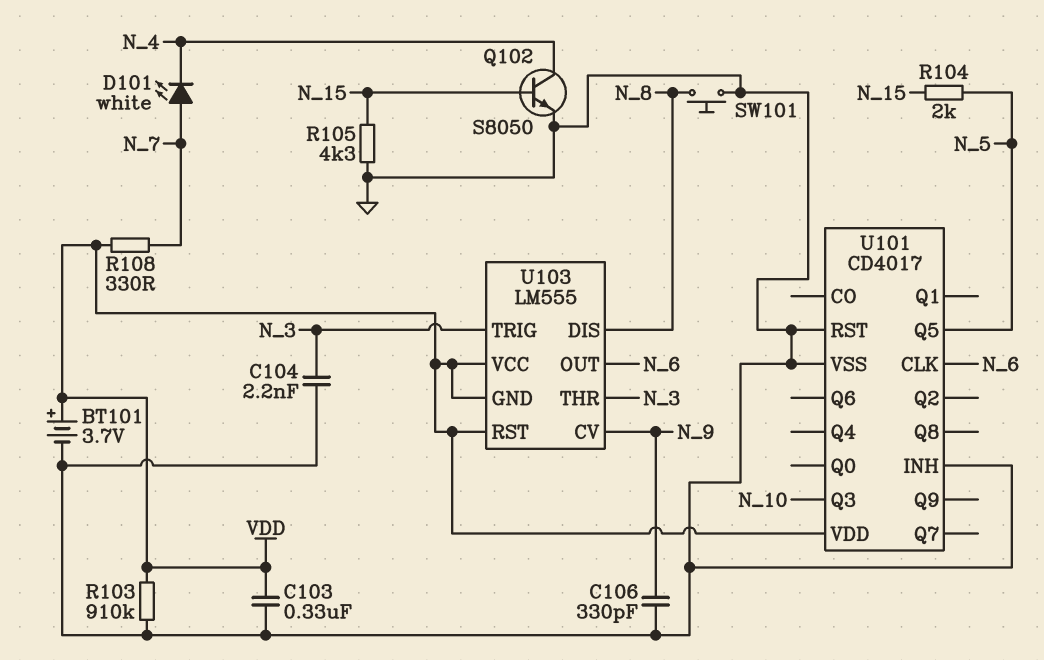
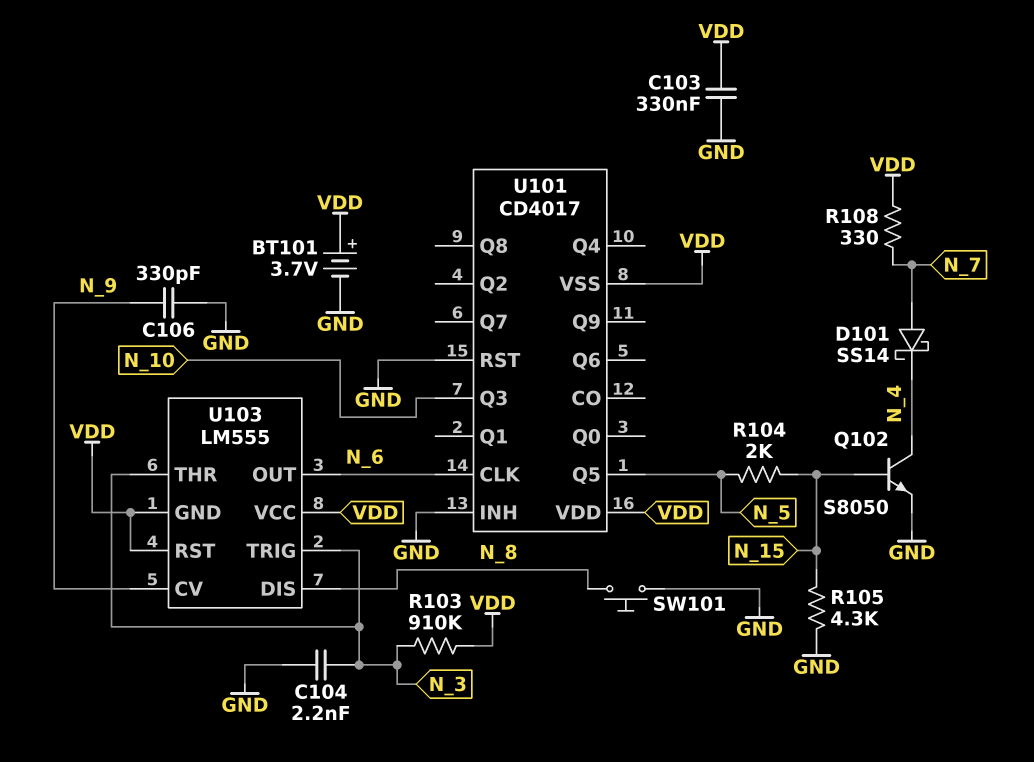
D101: LED white (A N_7, K N_4) -> schottky SS14 (A N_7, K N_4)
R103: 910k (GND, VDD) -> 910k (N_3, VDD)
U101 pin VSS: GND -> VDD

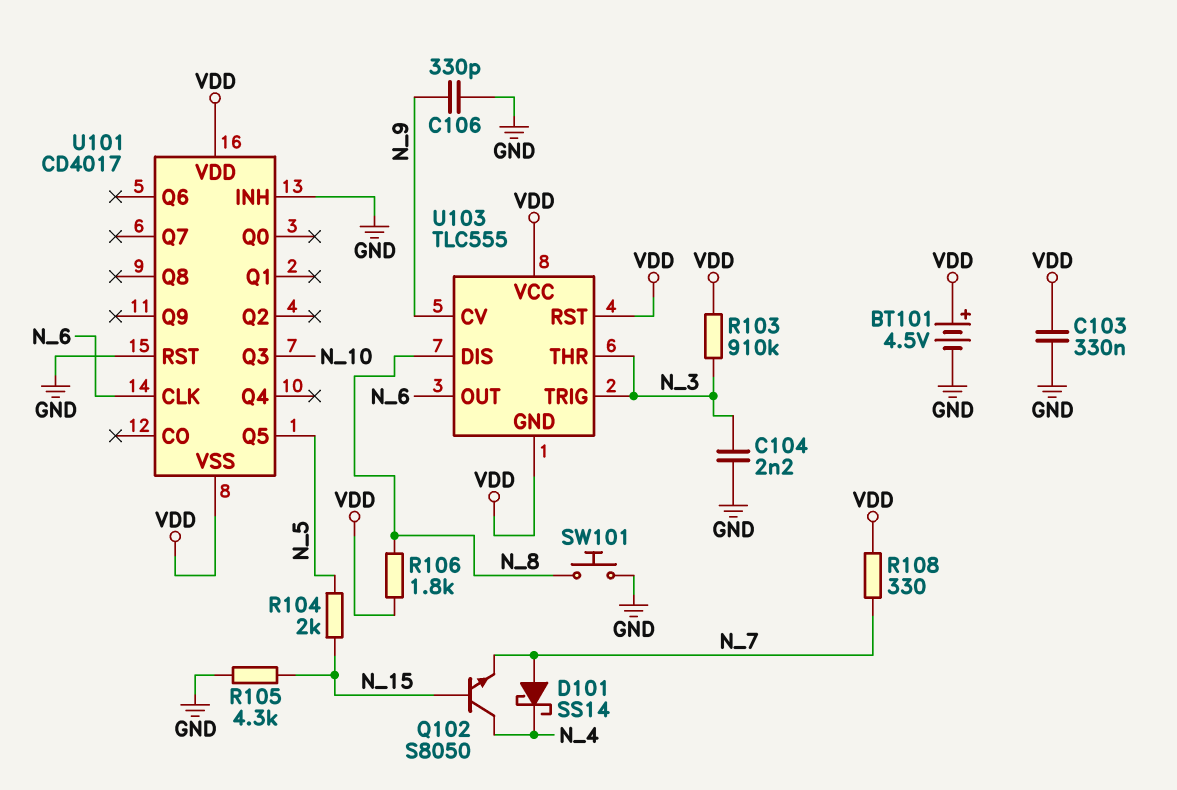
BT101: 3.7V (plus VDD, minus GND) -> 4.5V (plus VDD, minus GND)
Q102: NPN S8050 (B N_15, C N_4, E GND) -> NPN S8050 (B N_15, C N_4, E N_7)
R106: none -> 1.8k (N_8, VDD)
U103: LM555 -> TLC555

